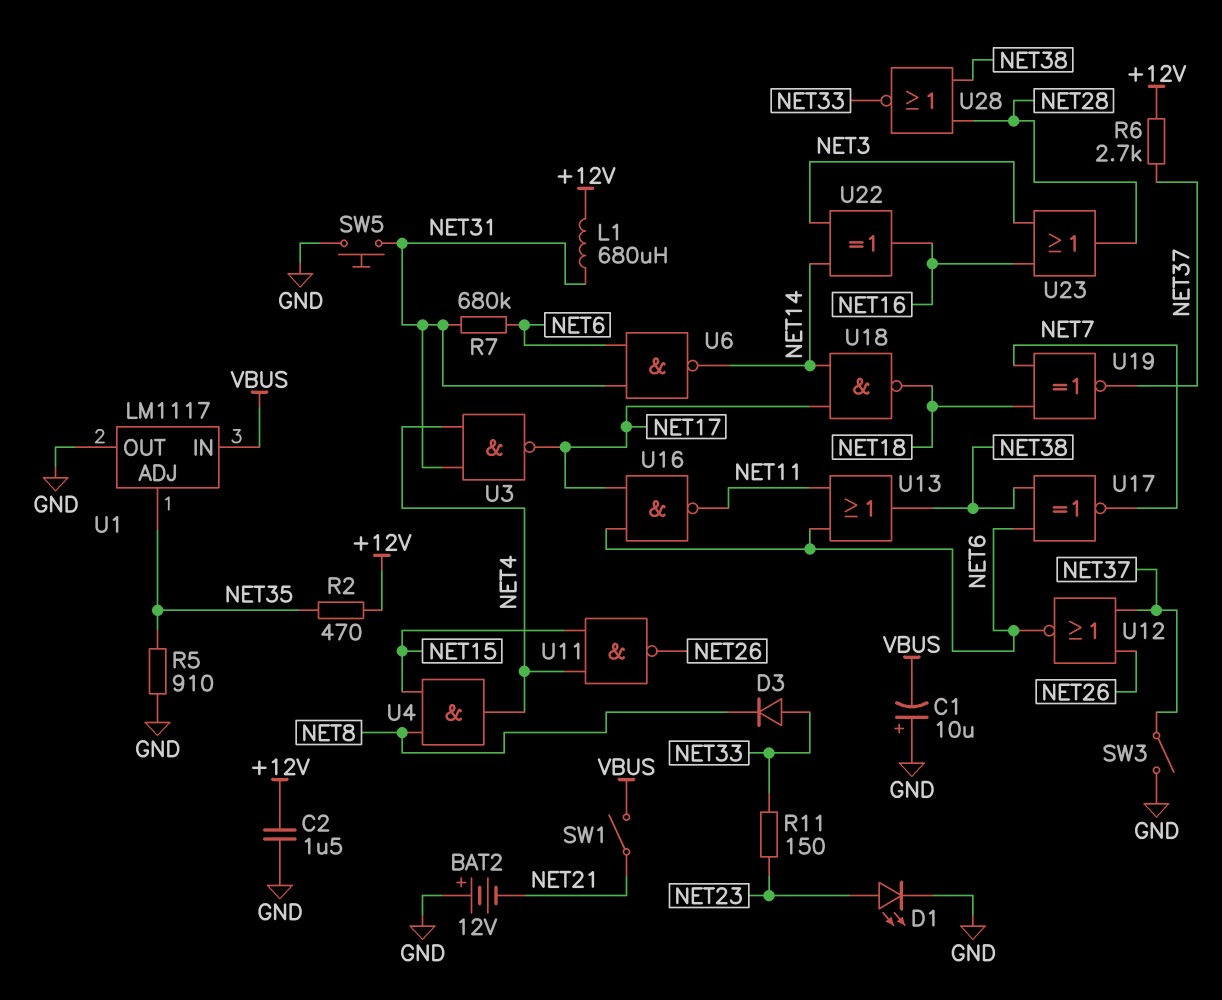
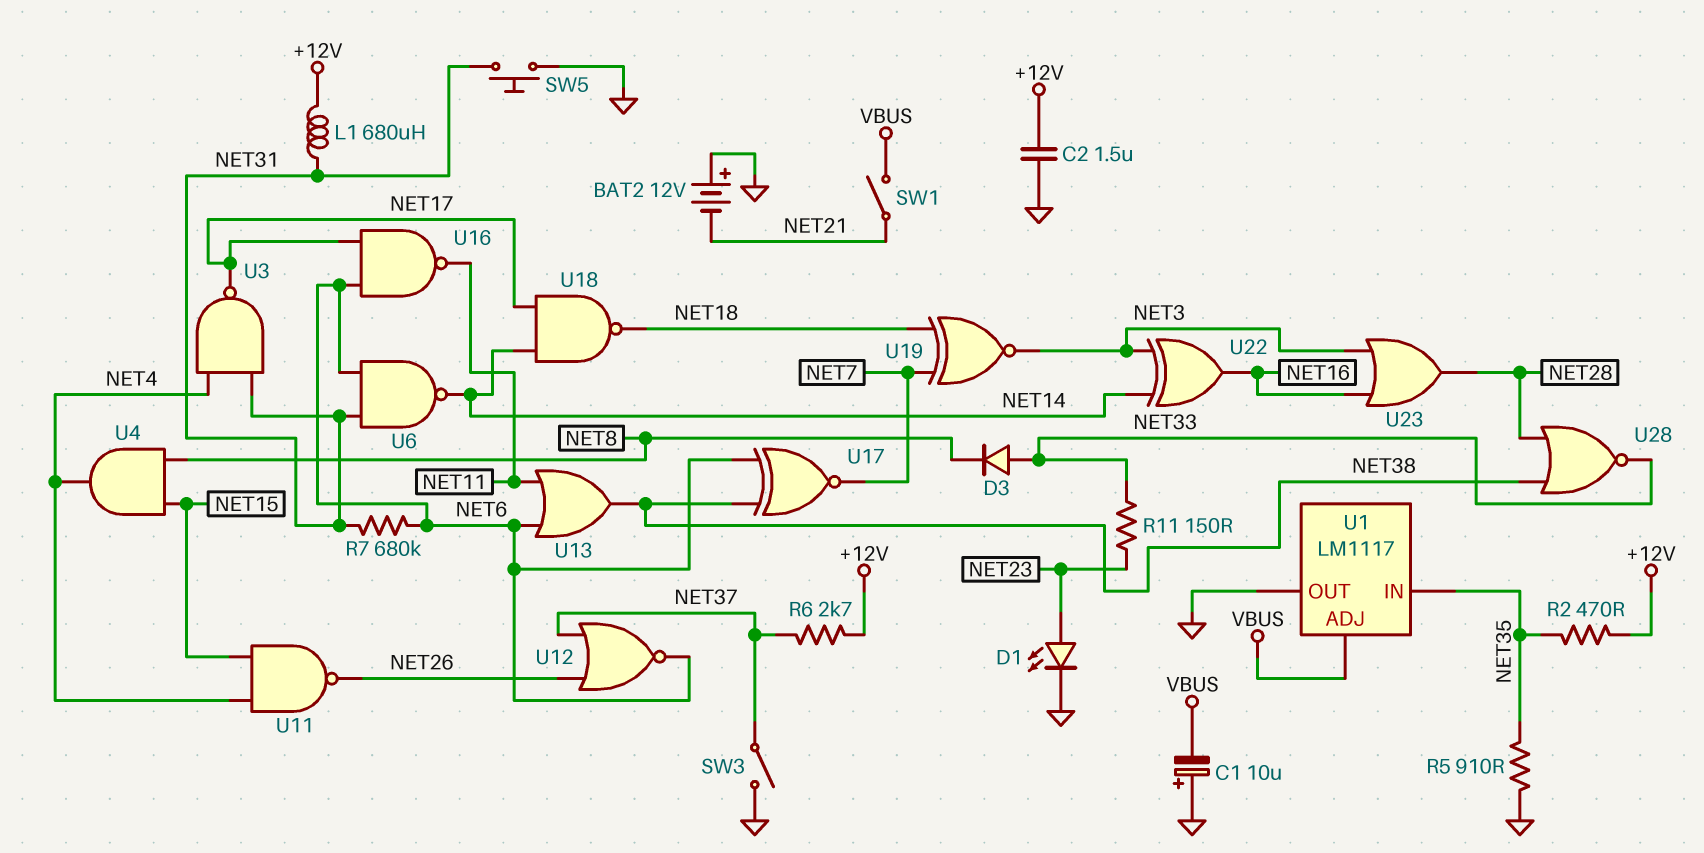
U1 pin ADJ: NET35 -> VBUS
U1 pin IN: VBUS -> NET35
U19: XNOR (in NET7, in NET18, out NET37) -> XNOR (in NET7, in NET18, out NET3)

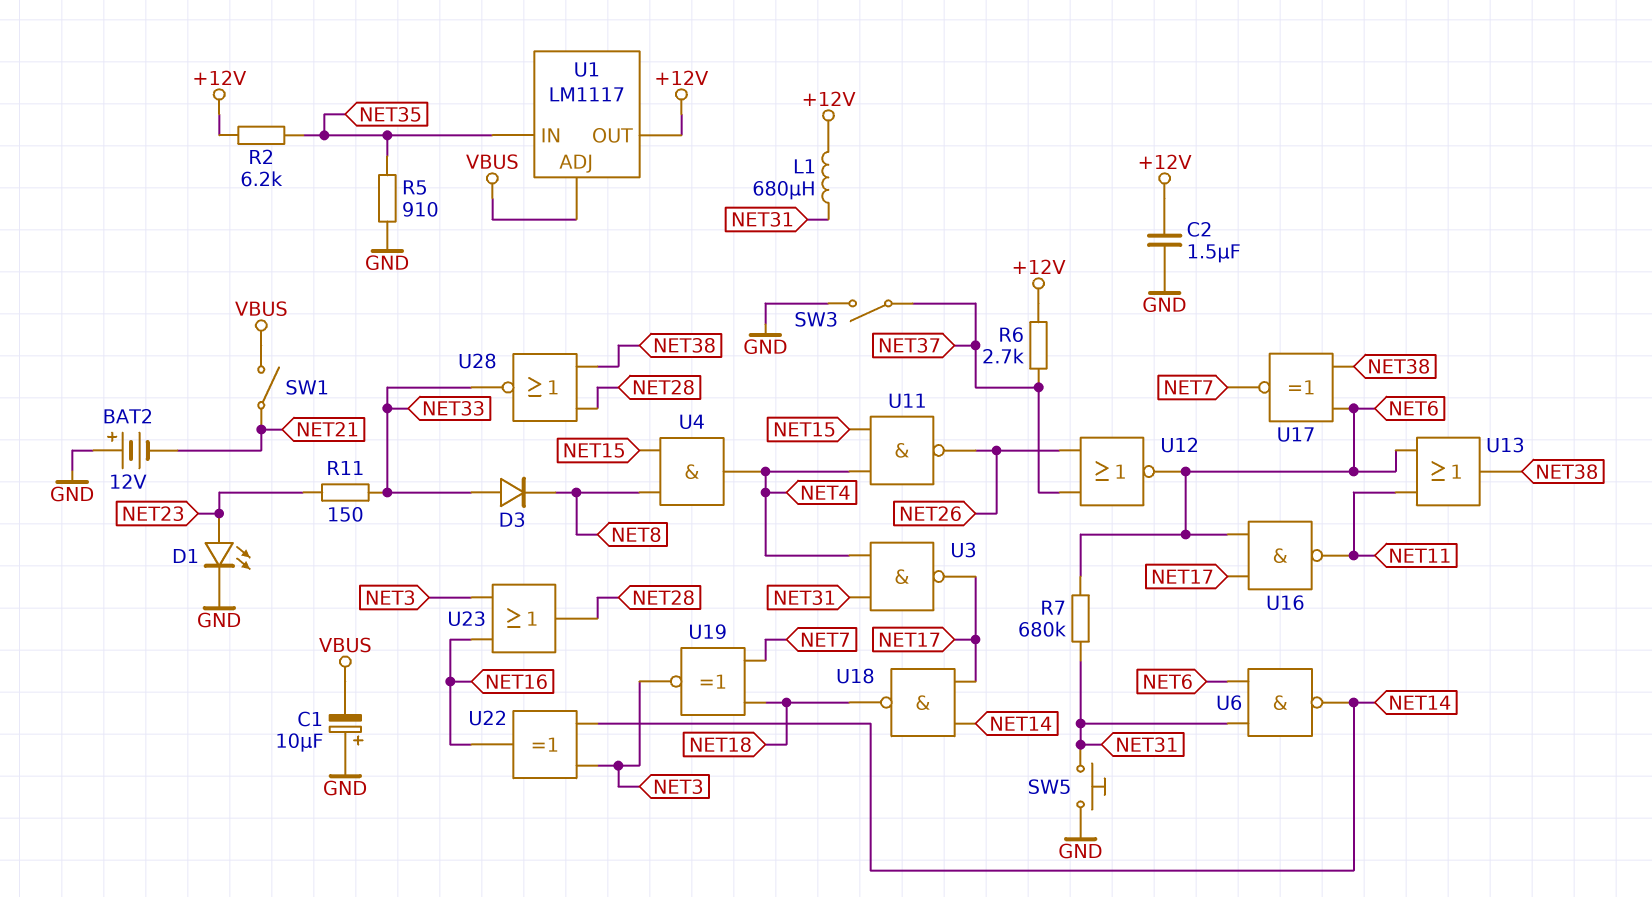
R2: 470 (+12V, NET35) -> 6.2k (+12V, NET35)
U1 pin OUT: GND -> +12V

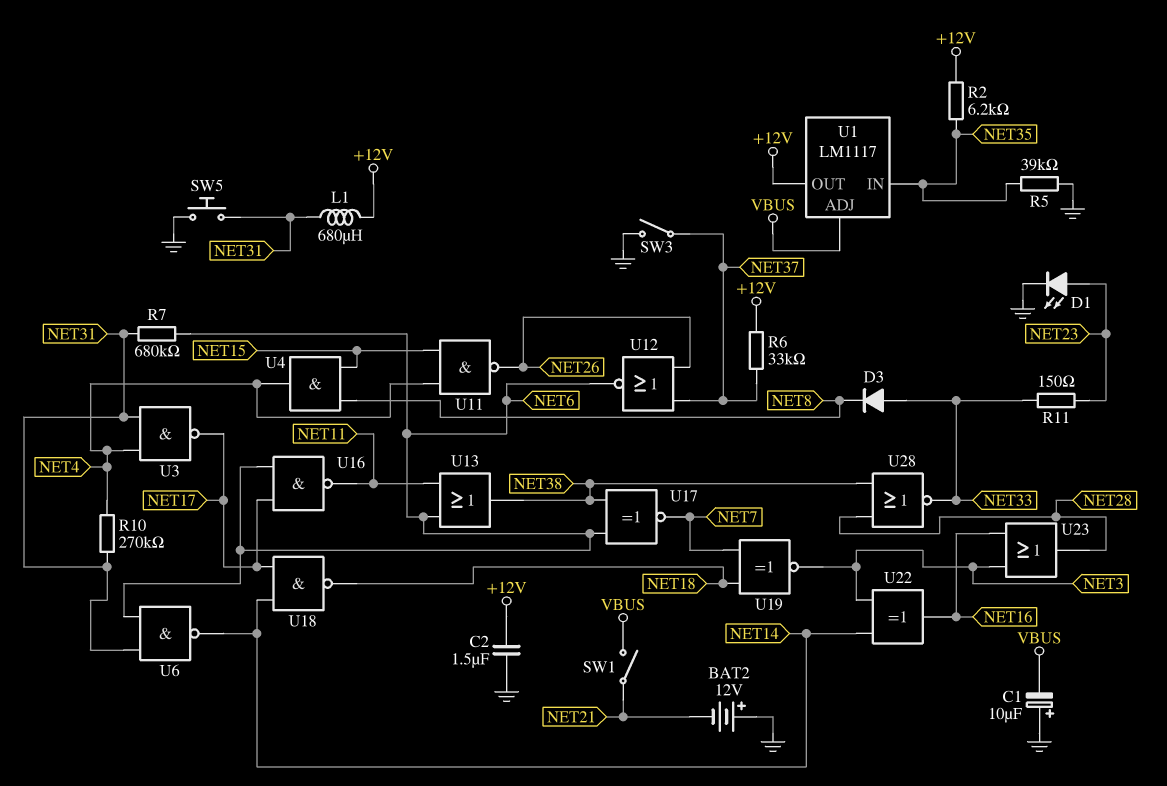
R5: 910 (GND, NET35) -> 39k (GND, NET35)
R6: 2.7k (+12V, NET37) -> 33k (+12V, NET37)
R10: none -> 270k (NET4, NET31)

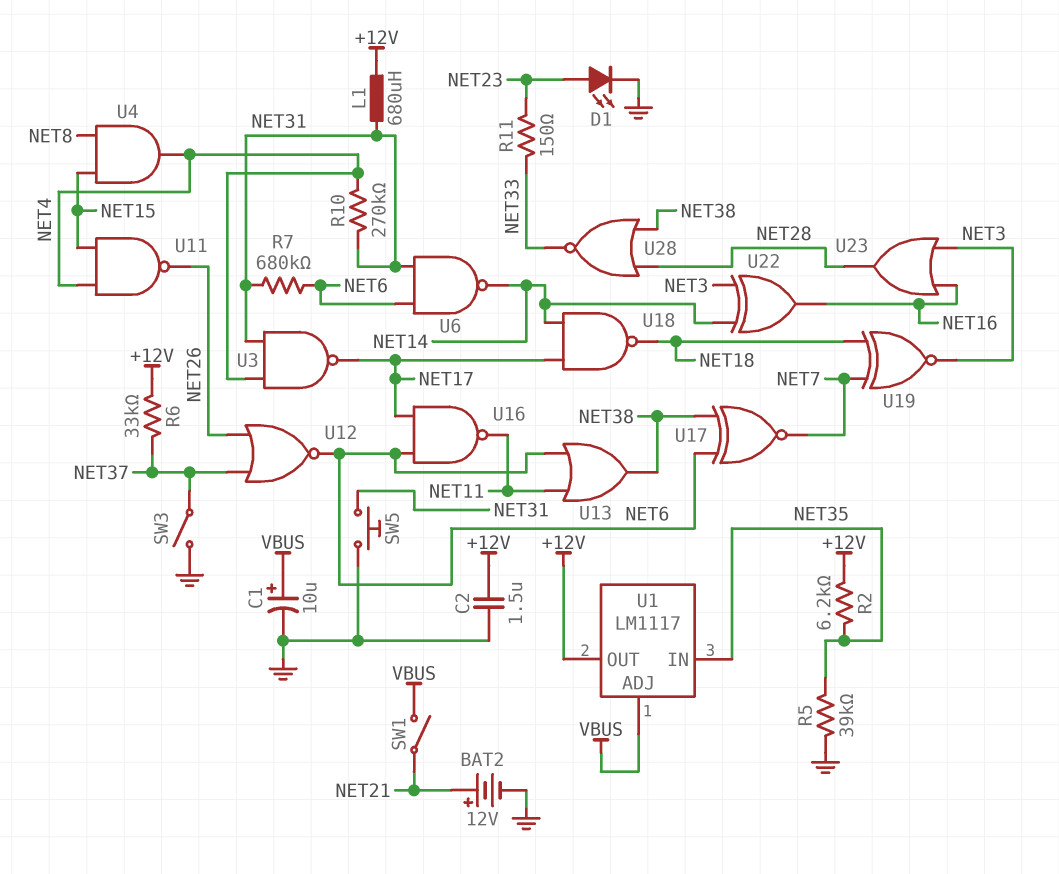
BAT2: 12V (plus GND, minus NET21) -> 12V (plus NET21, minus GND)
C1: 10uF (plus GND, minus VBUS) -> 10uF (plus VBUS, minus GND)
D3: diode (A NET33, K NET8) -> none

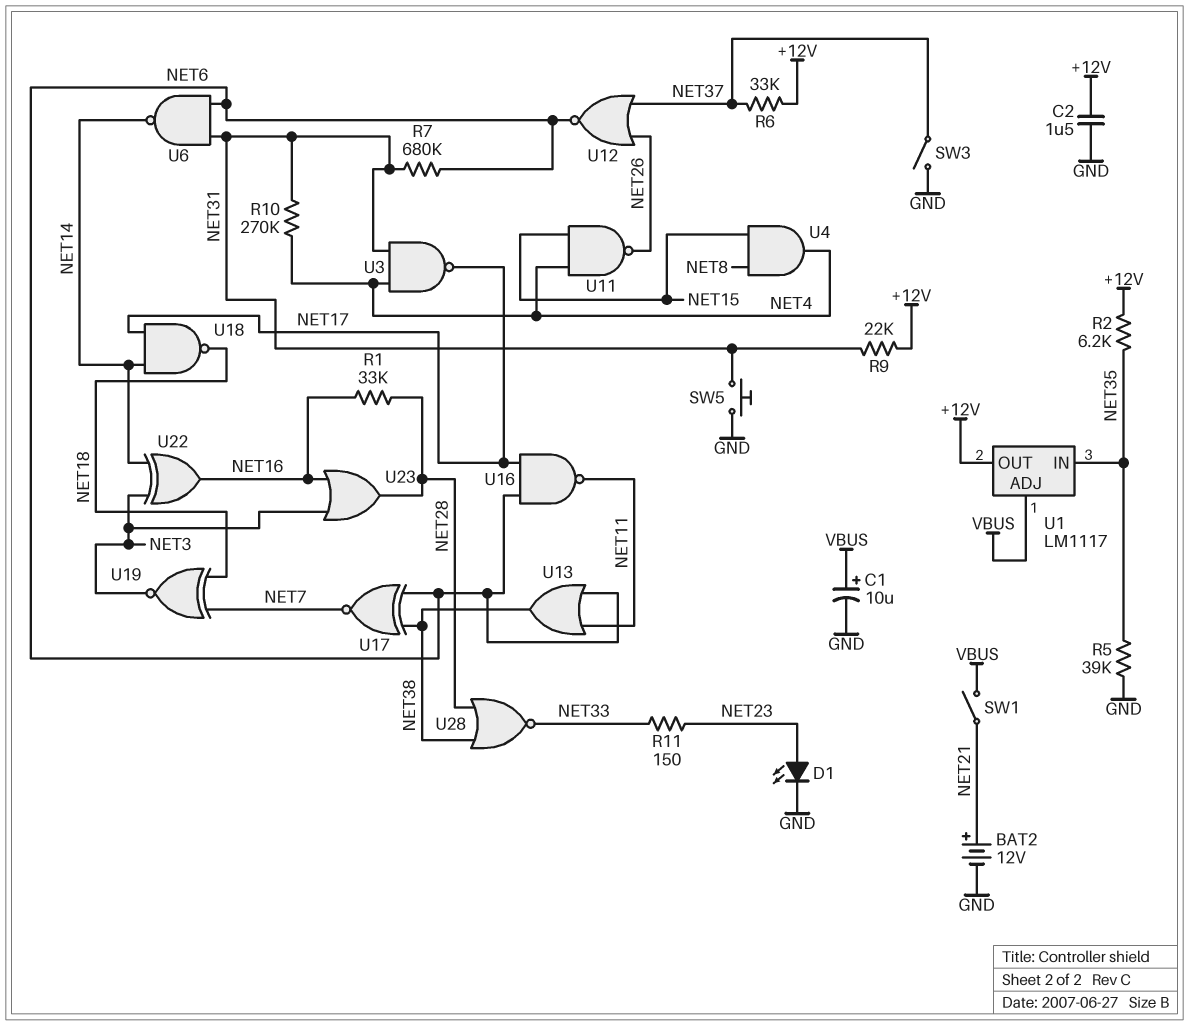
L1: 680uH (+12V, NET31) -> none
R1: none -> 33k (NET16, NET28)
R9: none -> 22k (+12V, NET31)

